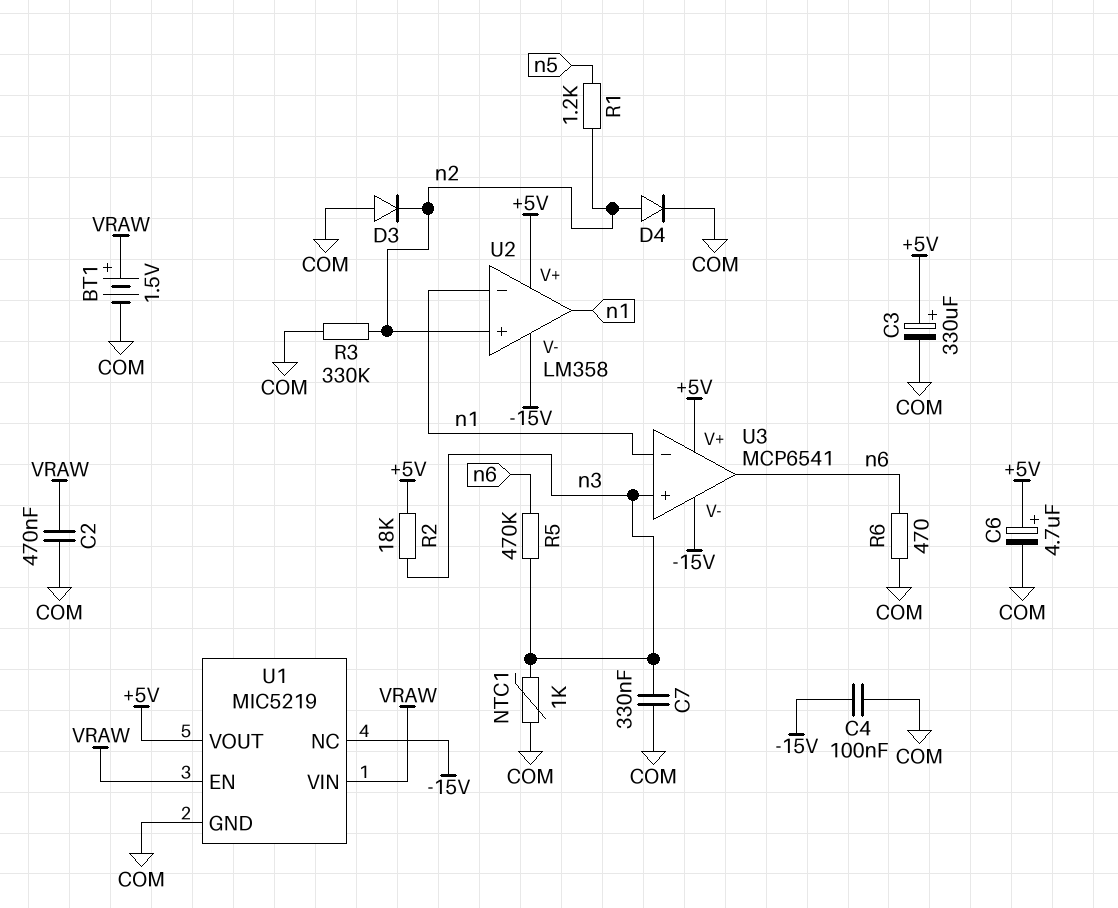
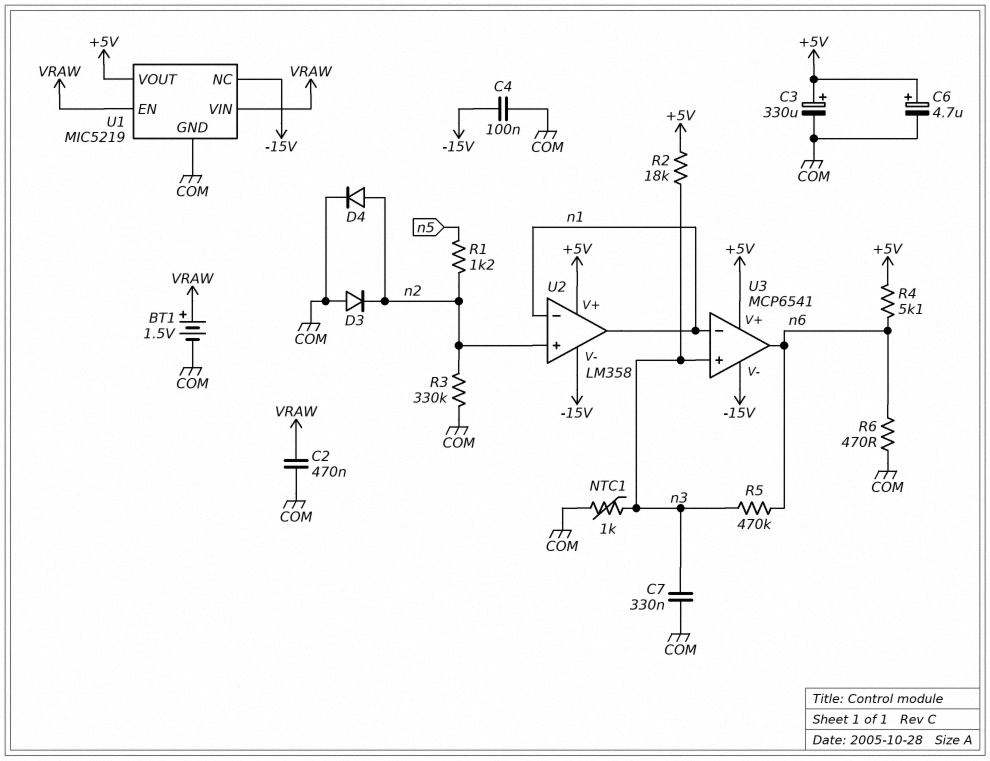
R4: none -> 5.1k (+5V, n6)

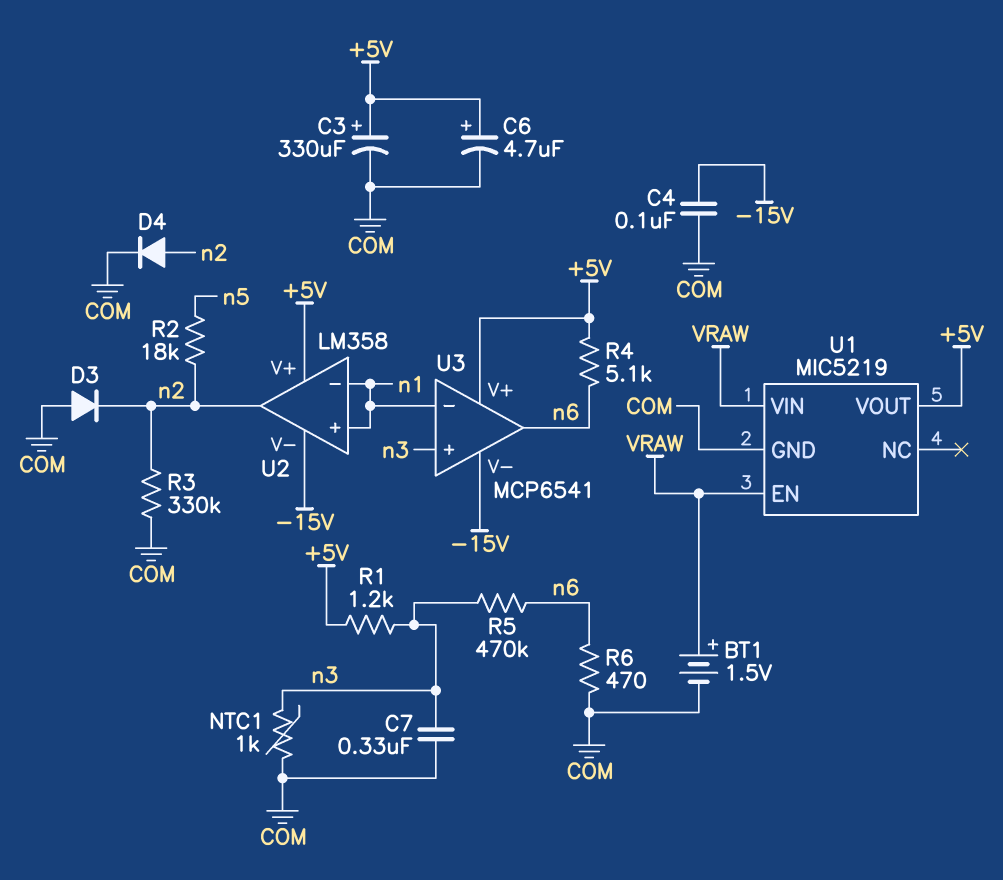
C2: 470nF (COM, VRAW) -> none
R1: 1.2k (n2, n5) -> 1.2k (+5V, n3)
R2: 18k (+5V, n3) -> 18k (n2, n5)
U1 pin NC: -15V -> none
U2 pin in+: n2 -> n1
U2 pin out: n1 -> n2

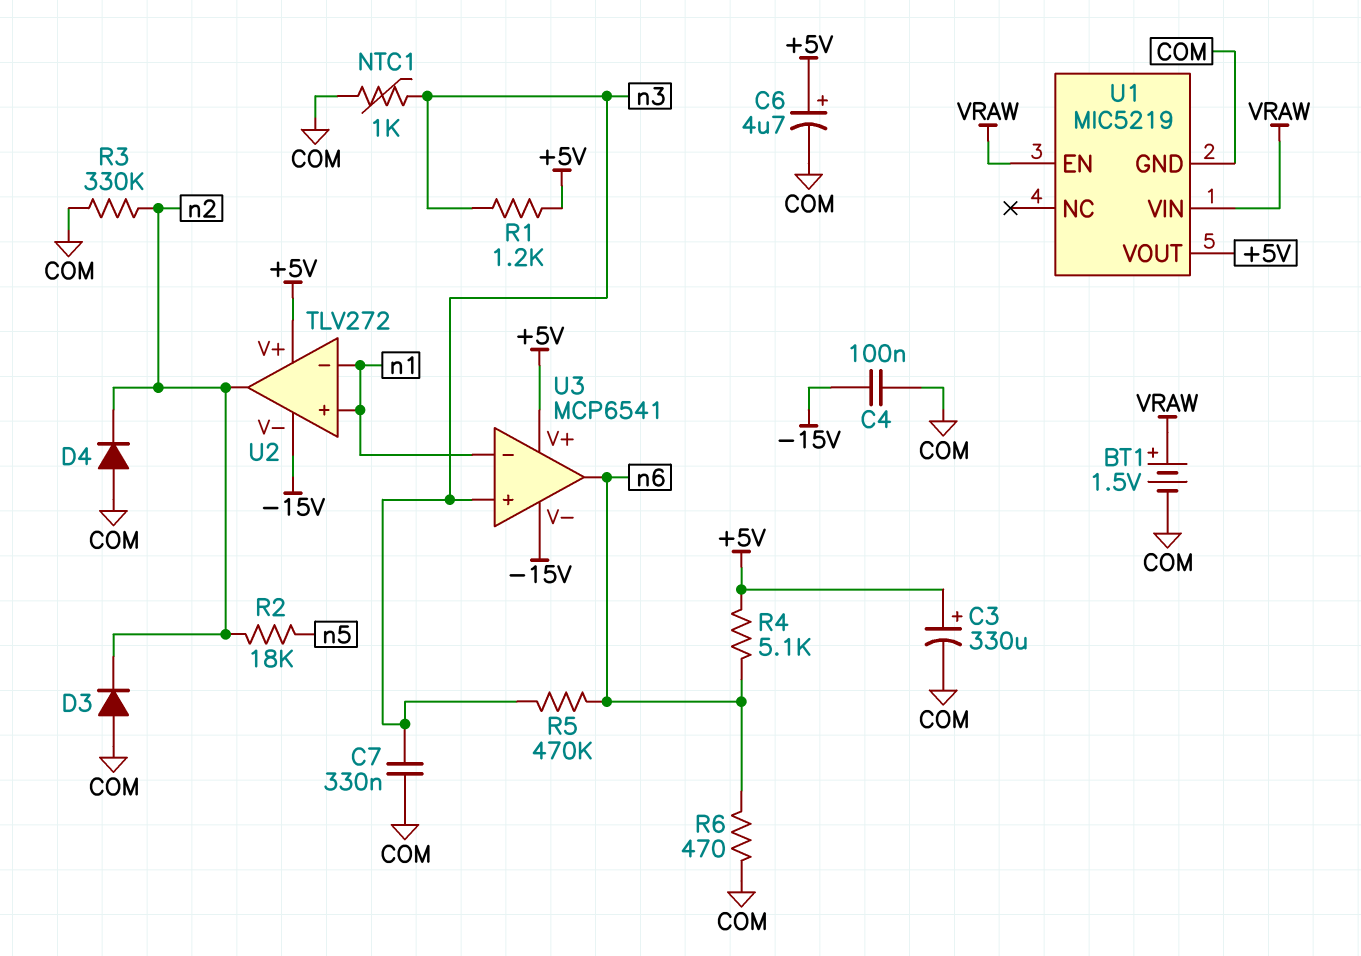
D4: diode (A n2, K COM) -> diode (A COM, K n2)
U2: LM358 -> TLV272

